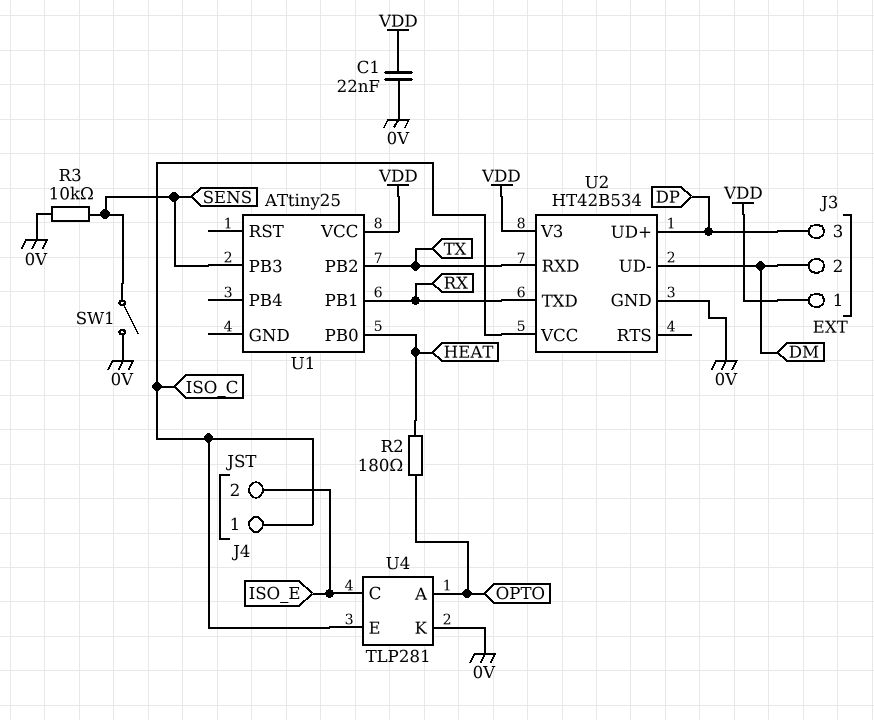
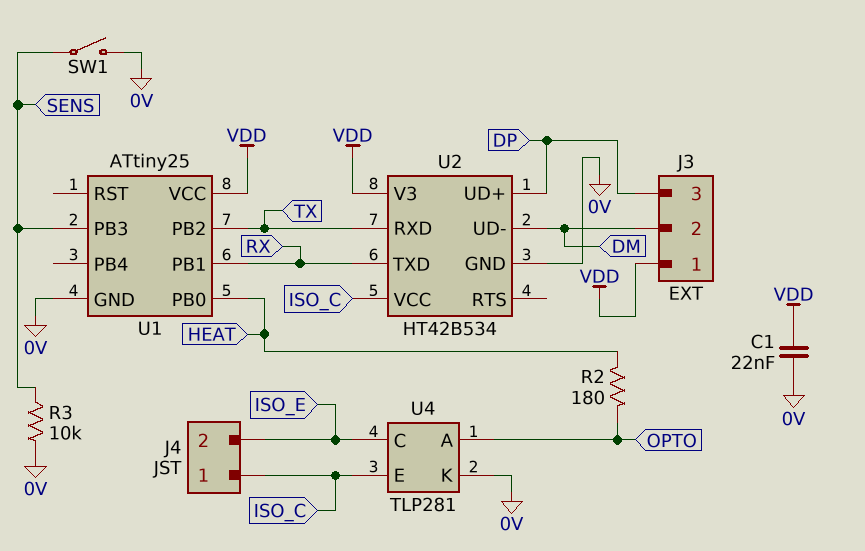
U1 pin GND: none -> 0V

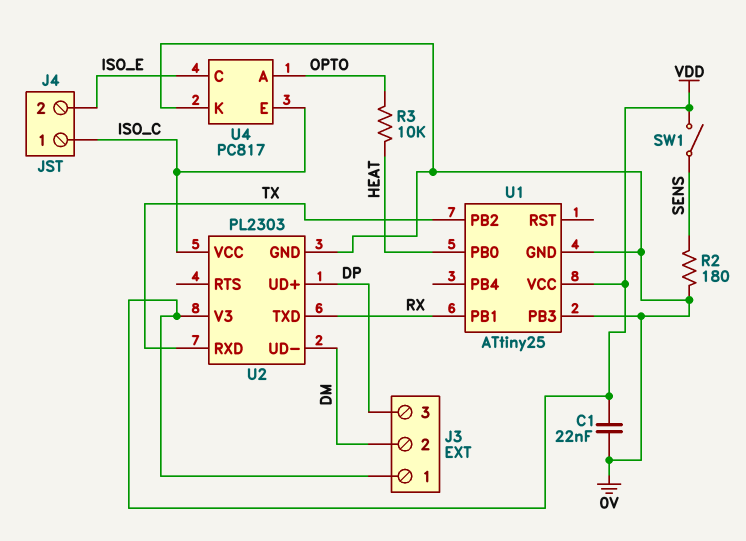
R2: 180 (HEAT, OPTO) -> 180 (0V, SENS)
R3: 10k (0V, SENS) -> 10k (HEAT, OPTO)
SW1: switch (0V, SENS) -> switch (SENS, VDD)
U1 pin PB3: SENS -> 0V
U2: HT42B534 -> PL2303
U4: TLP281 -> PC817

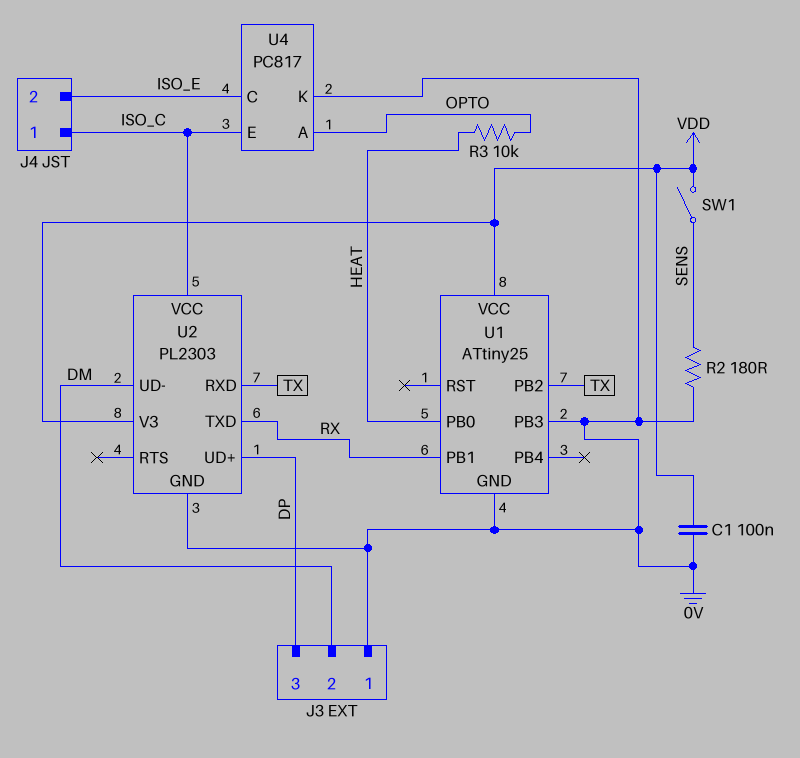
C1: 22nF (0V, VDD) -> 100nF (0V, VDD)
J3 pin 1: VDD -> 0V

